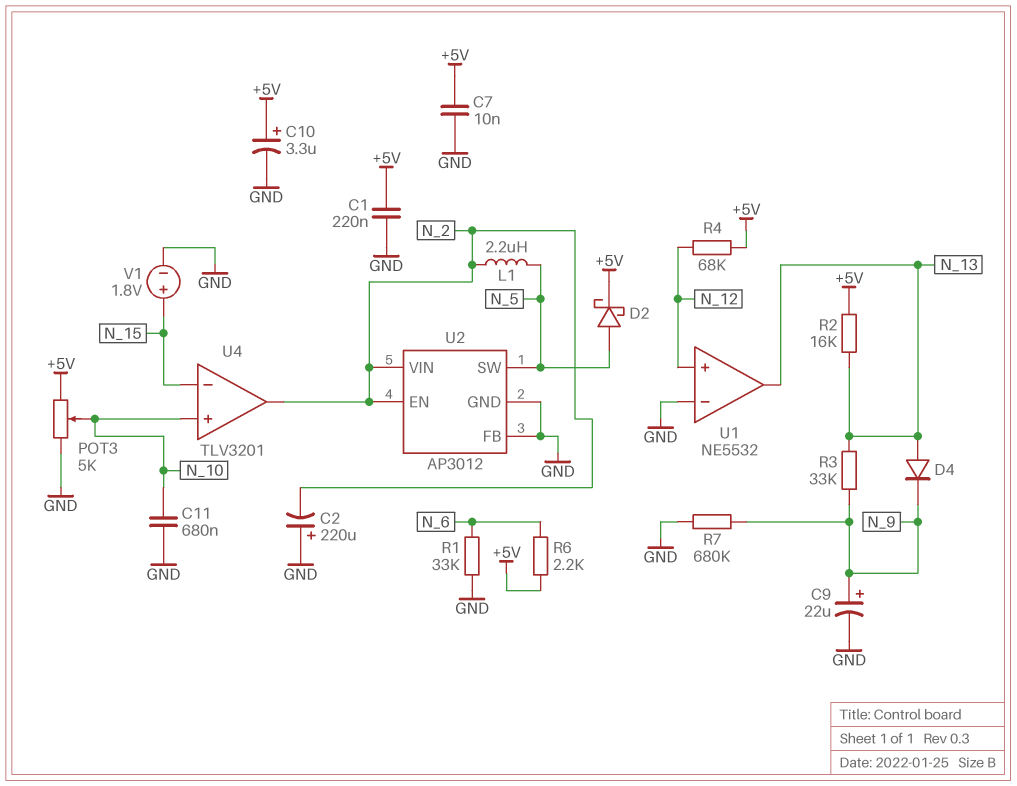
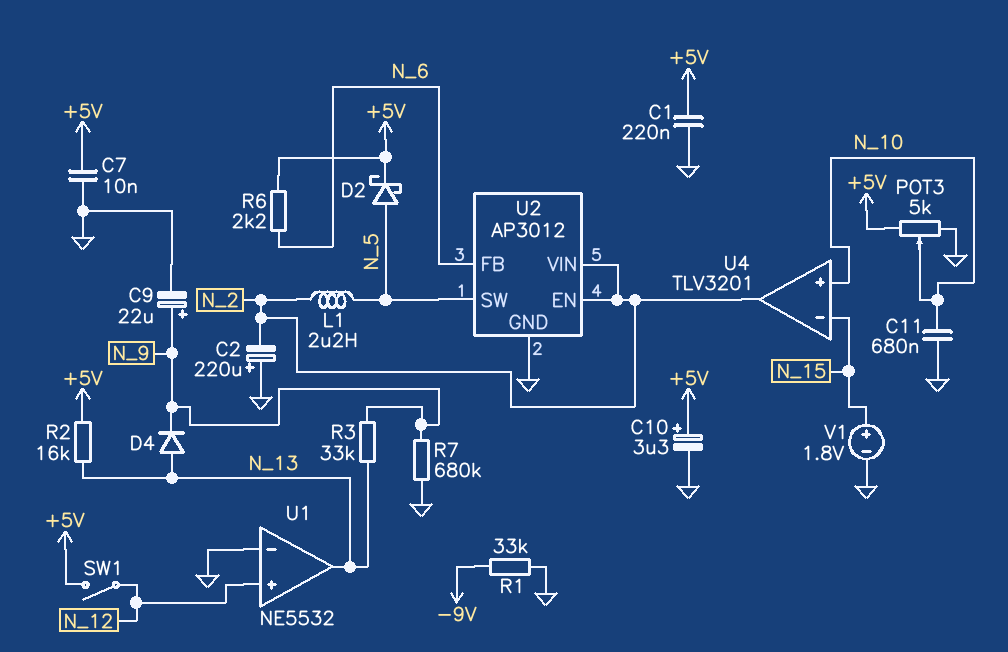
R1: 33k (GND, N_6) -> 33k (-9V, GND)
R4: 68k (+5V, N_12) -> none
SW1: none -> switch (+5V, N_12)
U2 pin FB: GND -> N_6

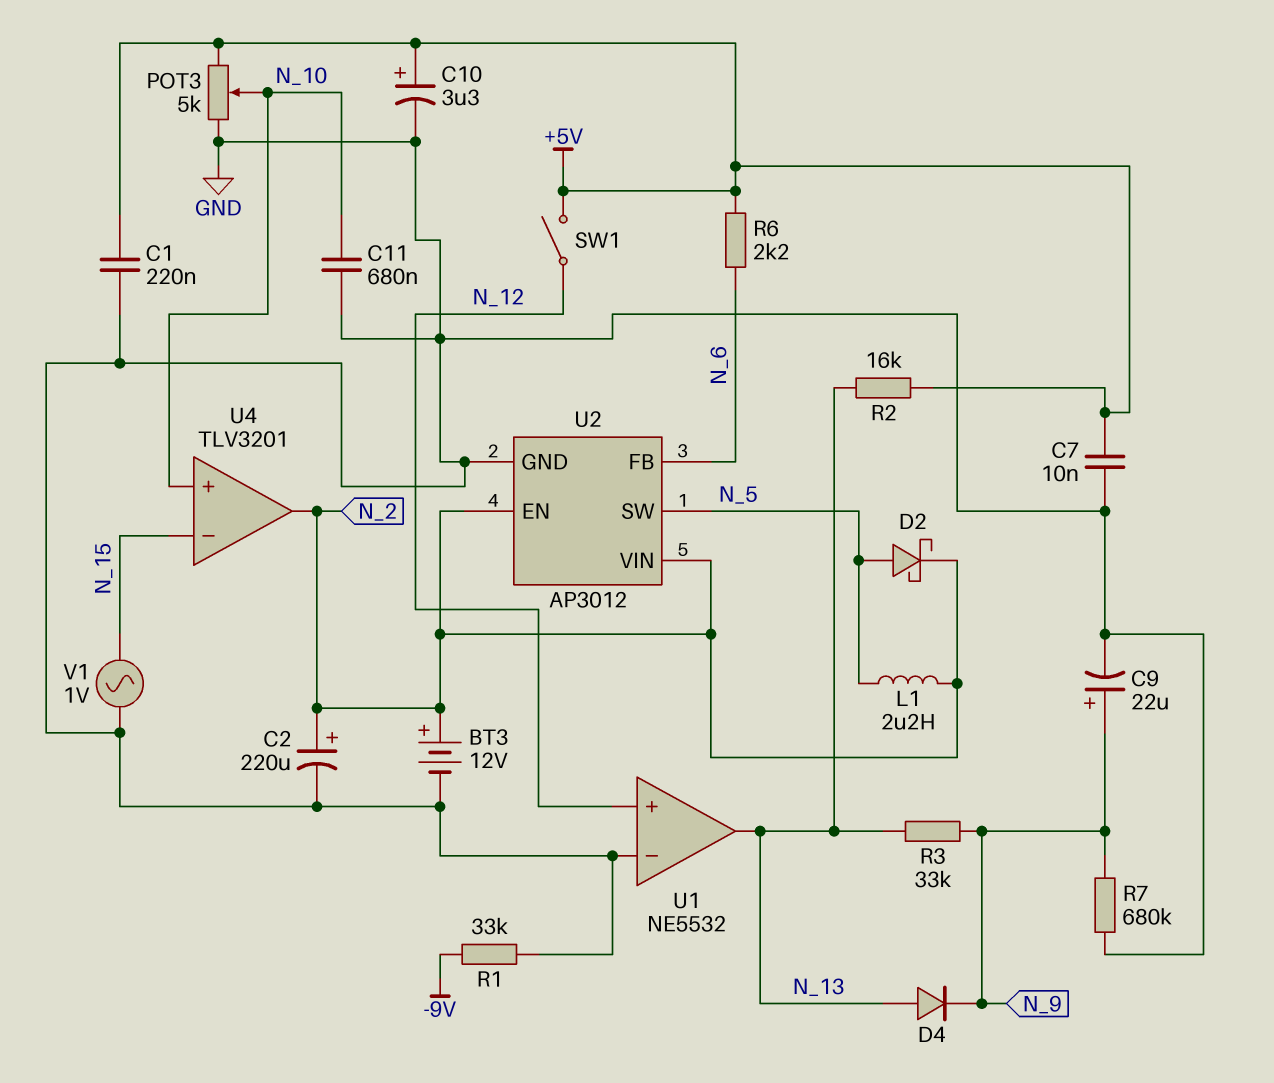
BT3: none -> 12V (plus N_2, minus GND)
C2: 220uF (plus GND, minus N_2) -> 220uF (plus N_2, minus GND)
D2: schottky (A N_5, K +5V) -> schottky (A N_5, K N_2)
V1: 1.8V (plus N_15, minus GND) -> AC 1V (GND, N_15)

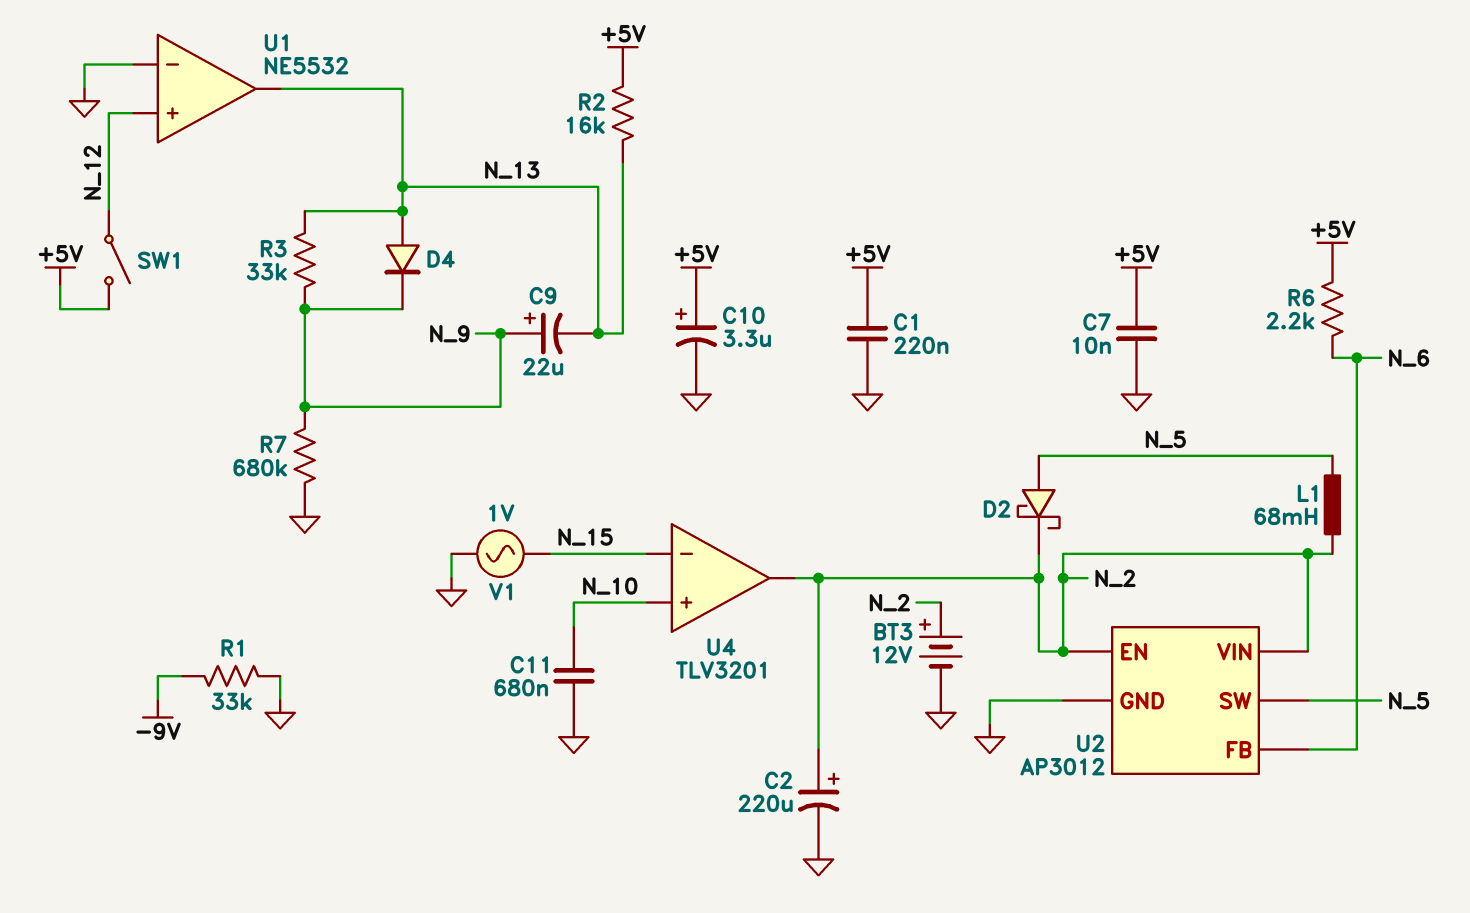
C9: 22uF (plus N_9, minus GND) -> 22uF (plus N_9, minus N_13)
L1: 2.2uH (N_2, N_5) -> 68mH (N_2, N_5)
POT3: 5k (+5V, GND, wiper N_10) -> none

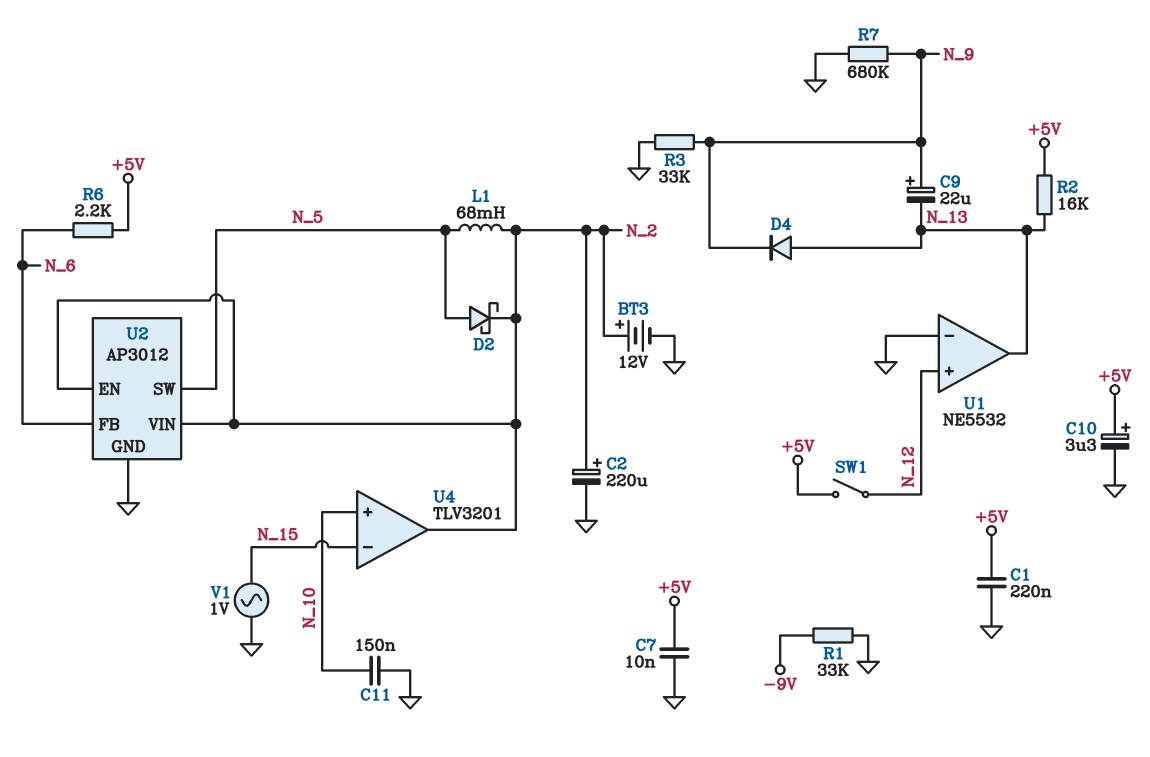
C11: 680nF (GND, N_10) -> 150nF (GND, N_10)
R3: 33k (N_9, N_13) -> 33k (GND, N_9)

